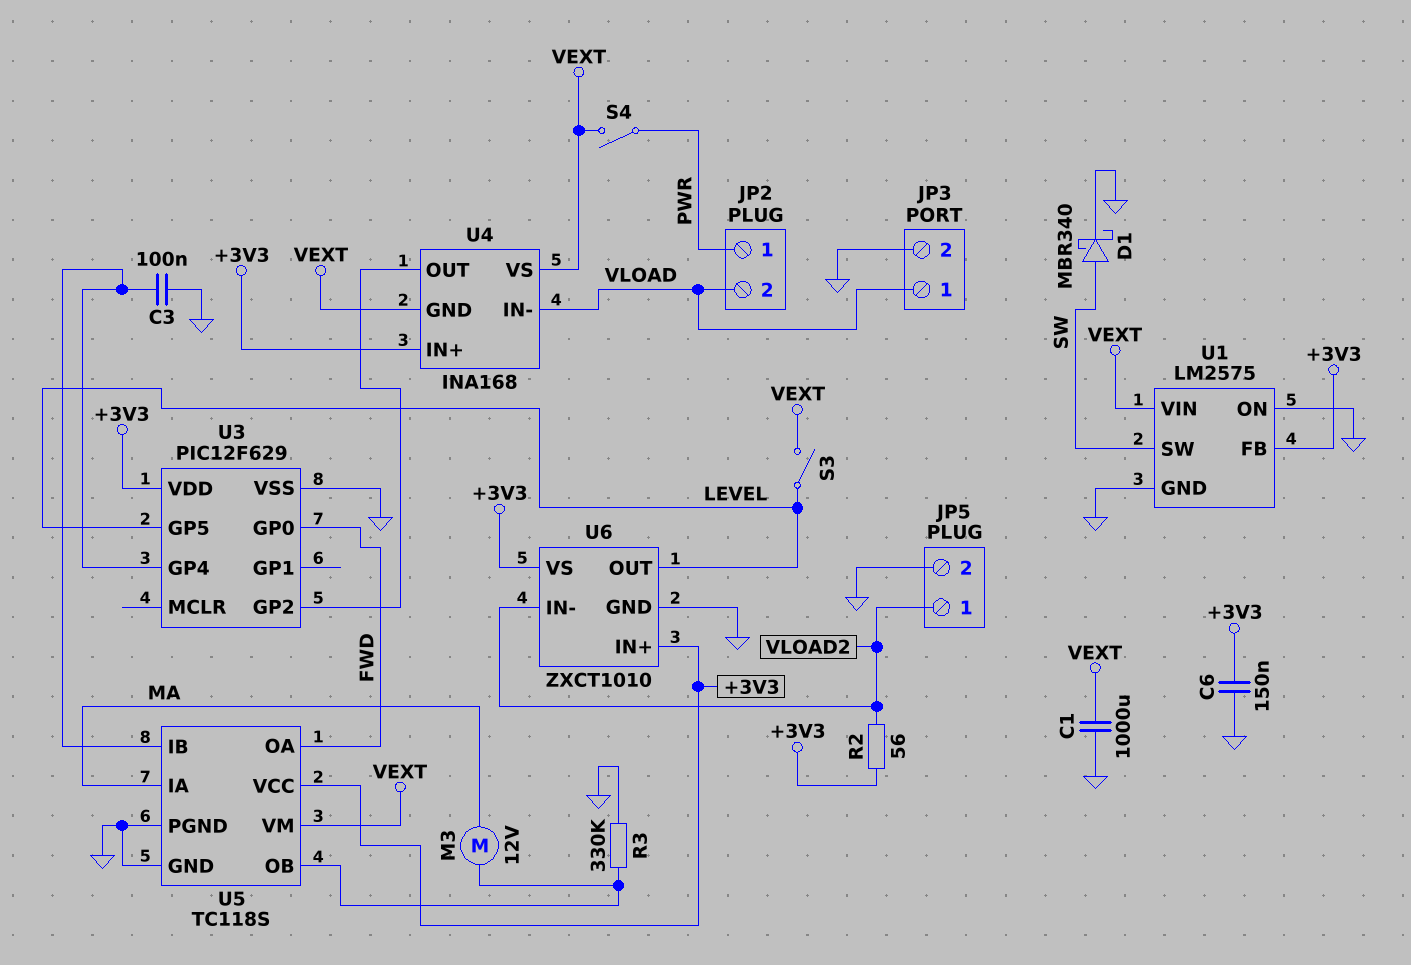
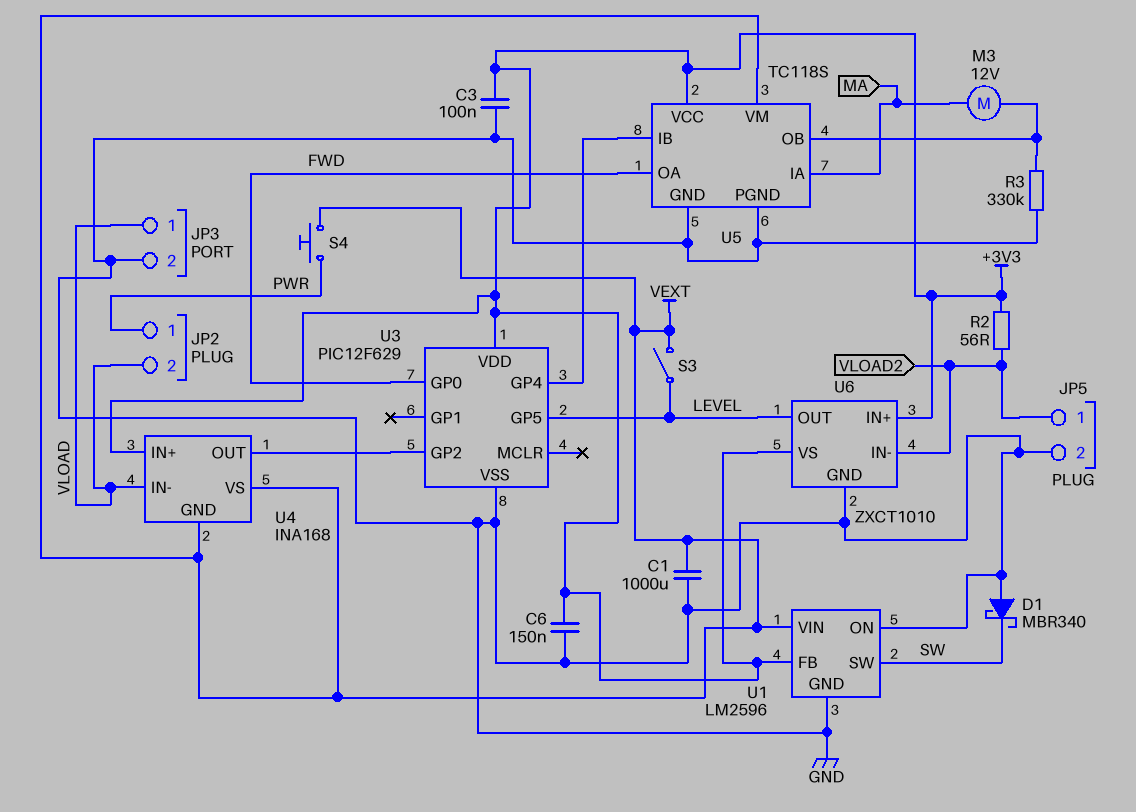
C3: 100nF (GND, U3/GP4) -> 100nF (+3V3, GND)
D1: schottky MBR340 (A SW, K GND) -> schottky MBR340 (A GND, K SW)
S4: switch (PWR, VEXT) -> button (PWR, VEXT)
U1: LM2575 -> LM2596

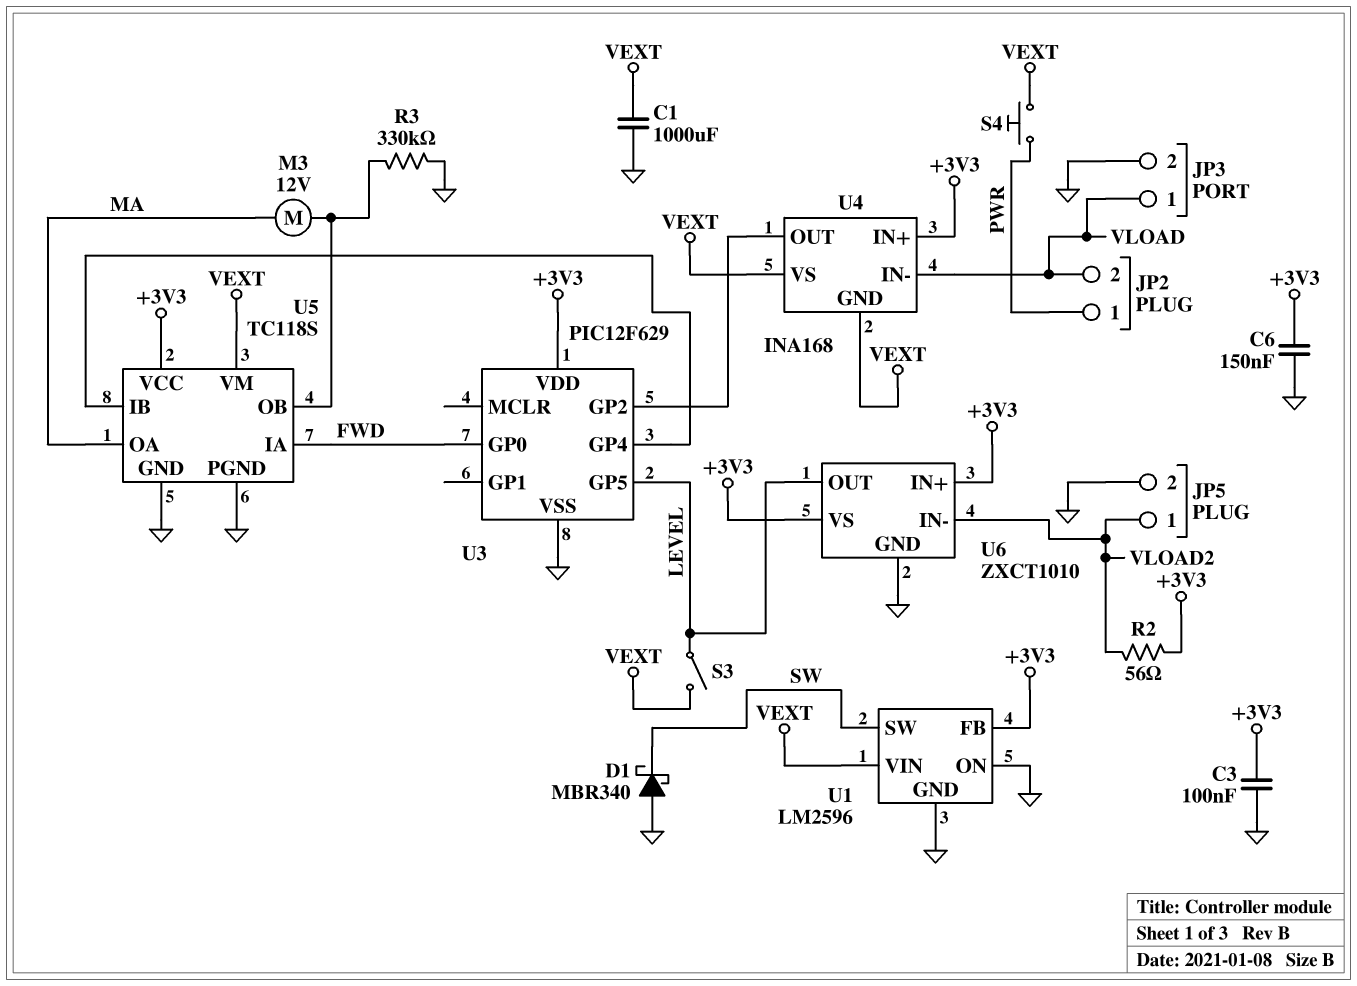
U5 pin IA: MA -> FWD
U5 pin OA: FWD -> MA

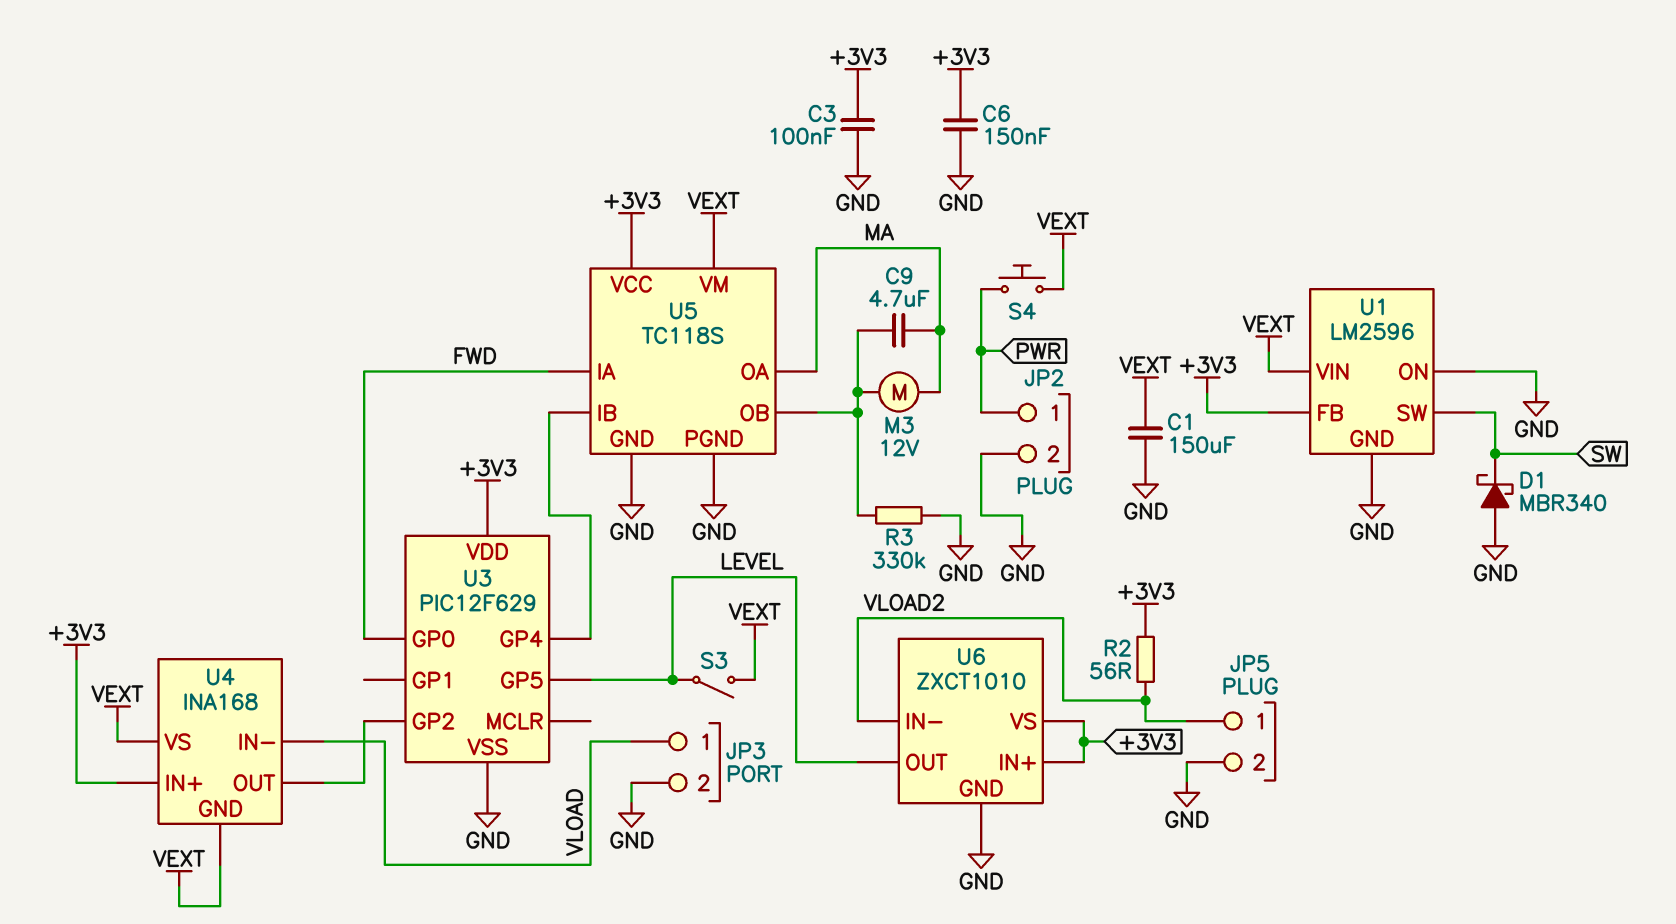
C1: 1000uF (GND, VEXT) -> 150uF (GND, VEXT)
C9: none -> 4.7uF (MA, U5/OB)
JP2 pin 2: VLOAD -> GND

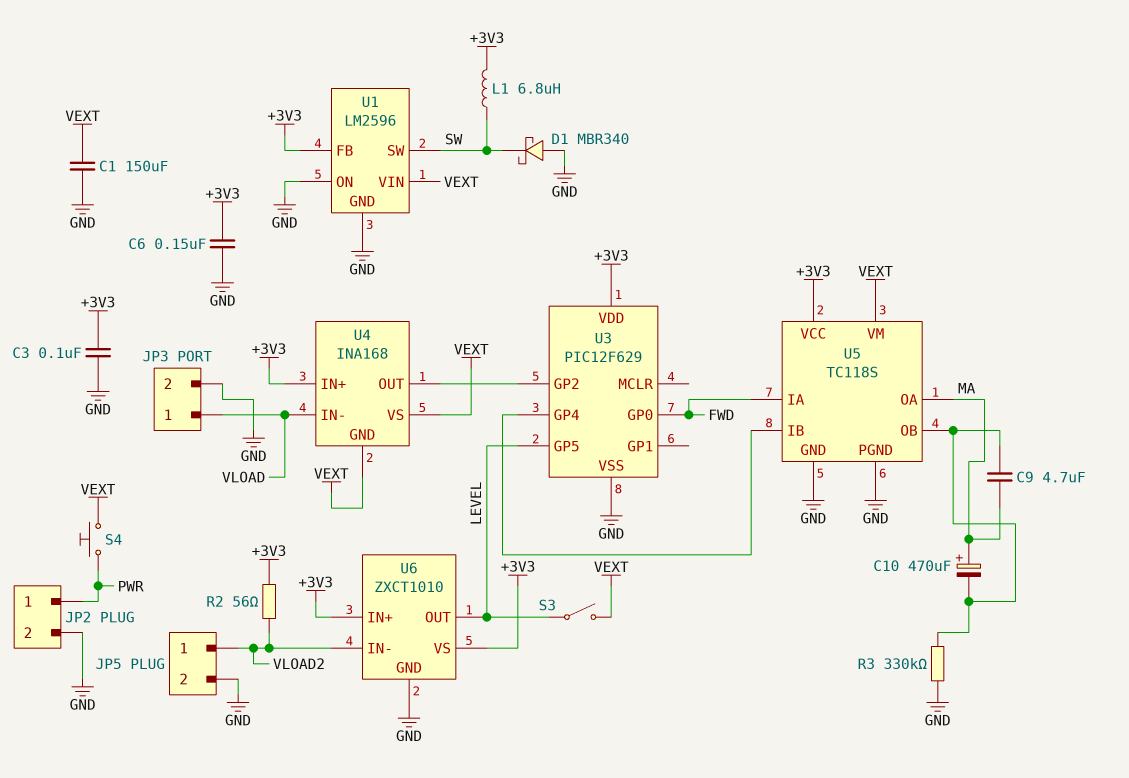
C10: none -> 470uF (plus MA, minus U5/OB)
L1: none -> 6.8uH (+3V3, SW)
M3: motor 12V (MA, U5/OB) -> none

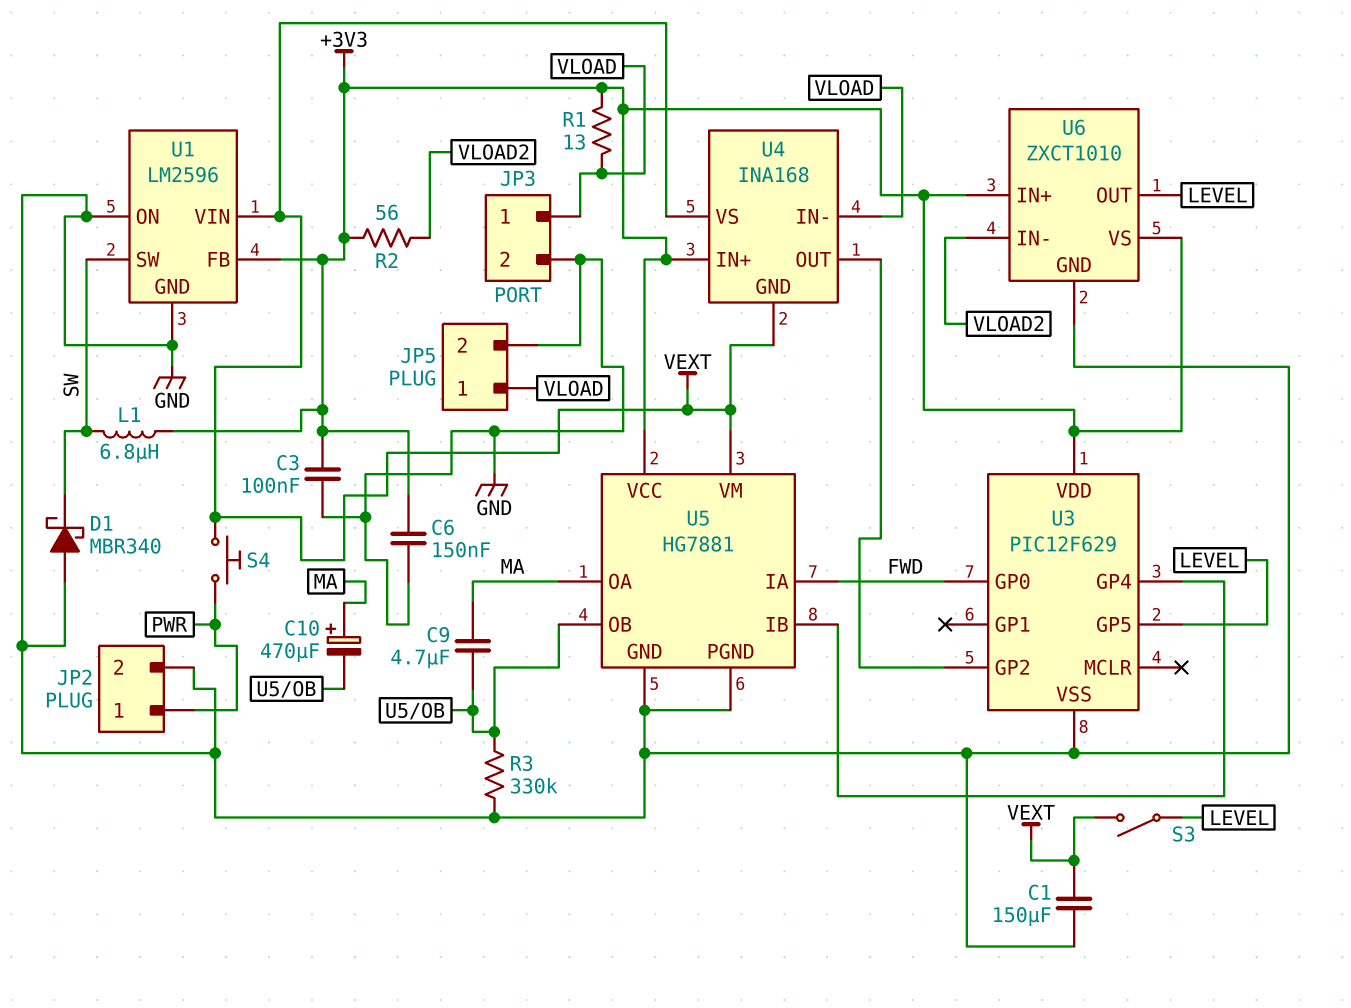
JP5 pin 1: VLOAD2 -> VLOAD
R1: none -> 13 (+3V3, VLOAD)
U5: TC118S -> HG7881

